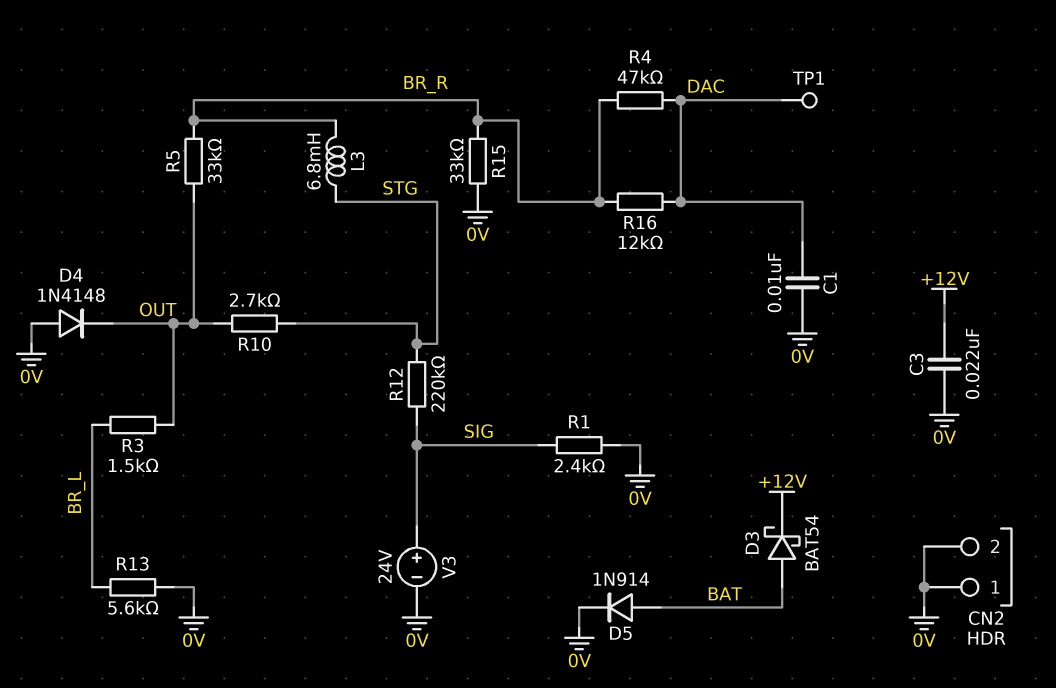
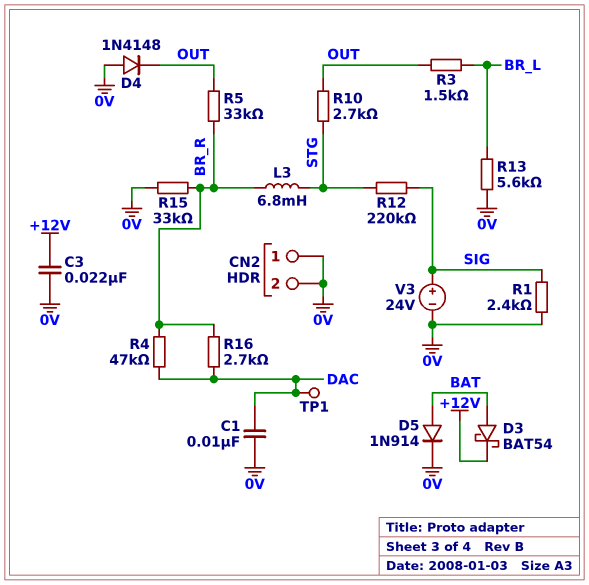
R16: 12k (BR_R, DAC) -> 2.7k (BR_R, DAC)

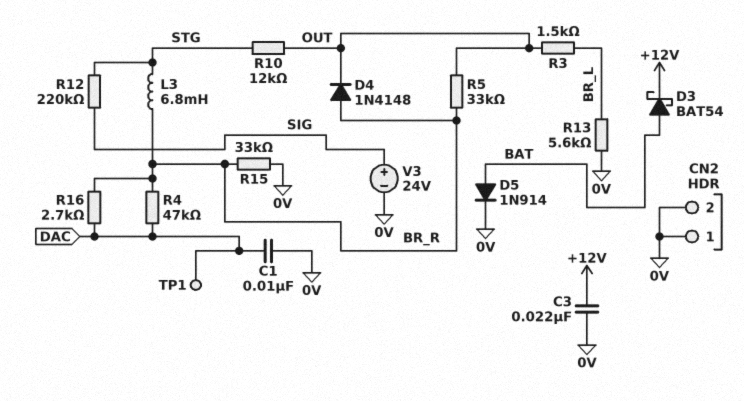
D4: diode 1N4148 (A 0V, K OUT) -> diode 1N4148 (A BR_R, K OUT)
R1: 2.4k (0V, SIG) -> none
R10: 2.7k (OUT, STG) -> 12k (OUT, STG)

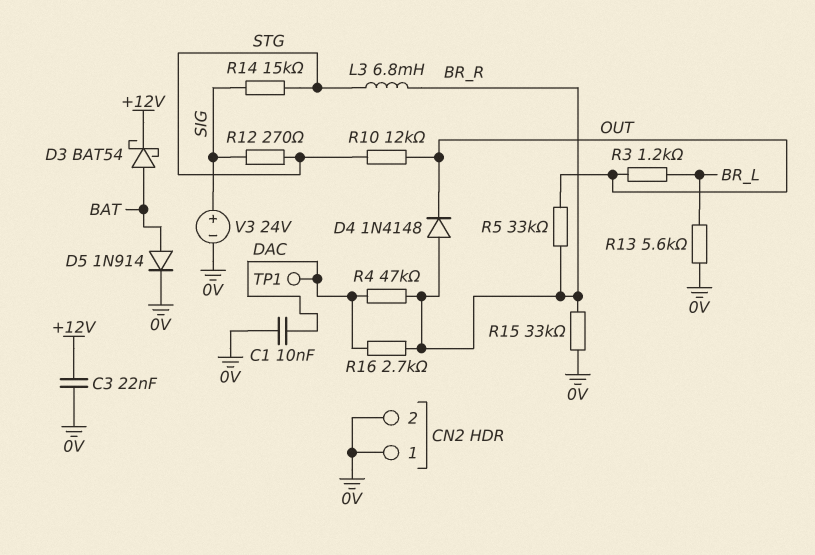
R3: 1.5k (BR_L, OUT) -> 1.2k (BR_L, OUT)
R12: 220k (SIG, STG) -> 270 (SIG, STG)
R14: none -> 15k (SIG, STG)

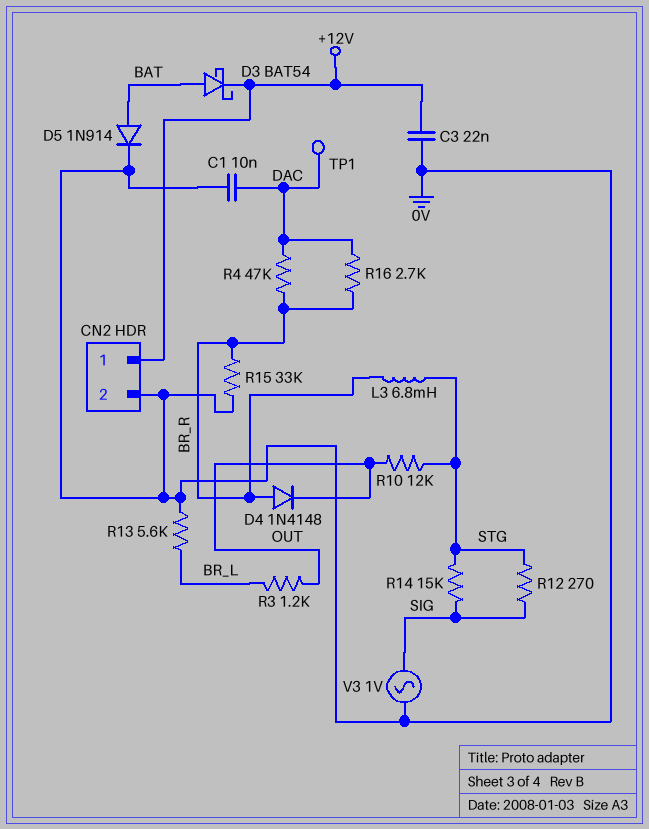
CN2 pin 1: 0V -> +12V
R5: 33k (BR_R, OUT) -> none
V3: 24V (plus SIG, minus 0V) -> AC 1V (0V, SIG)

